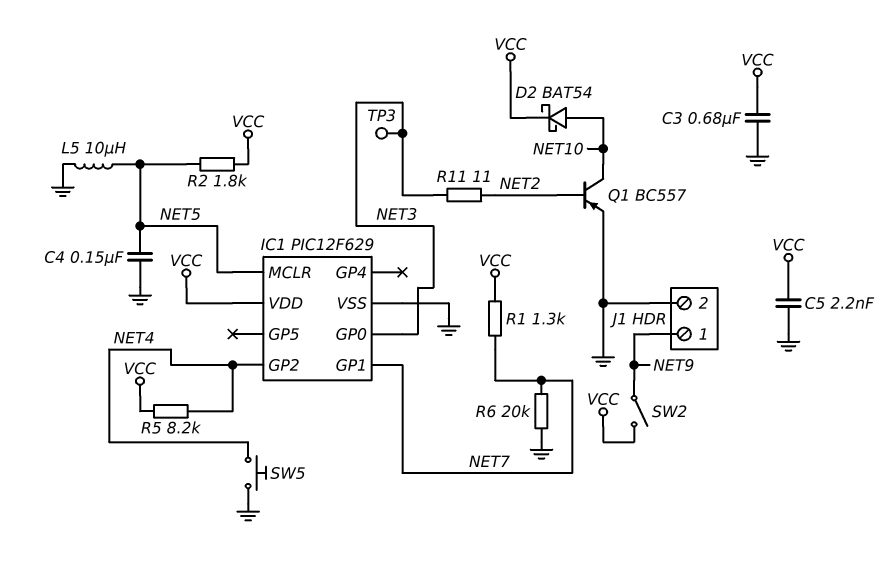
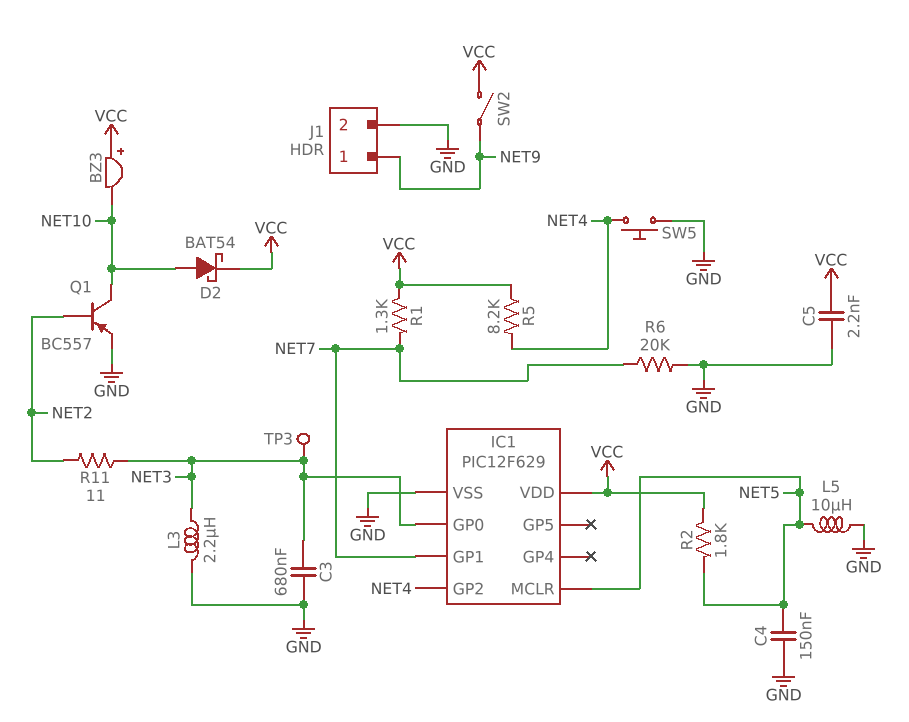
BZ3: none -> buzzer (plus VCC, minus NET10)
C3: 680nF (GND, VCC) -> 680nF (GND, NET3)
L3: none -> 2.2uH (GND, NET3)

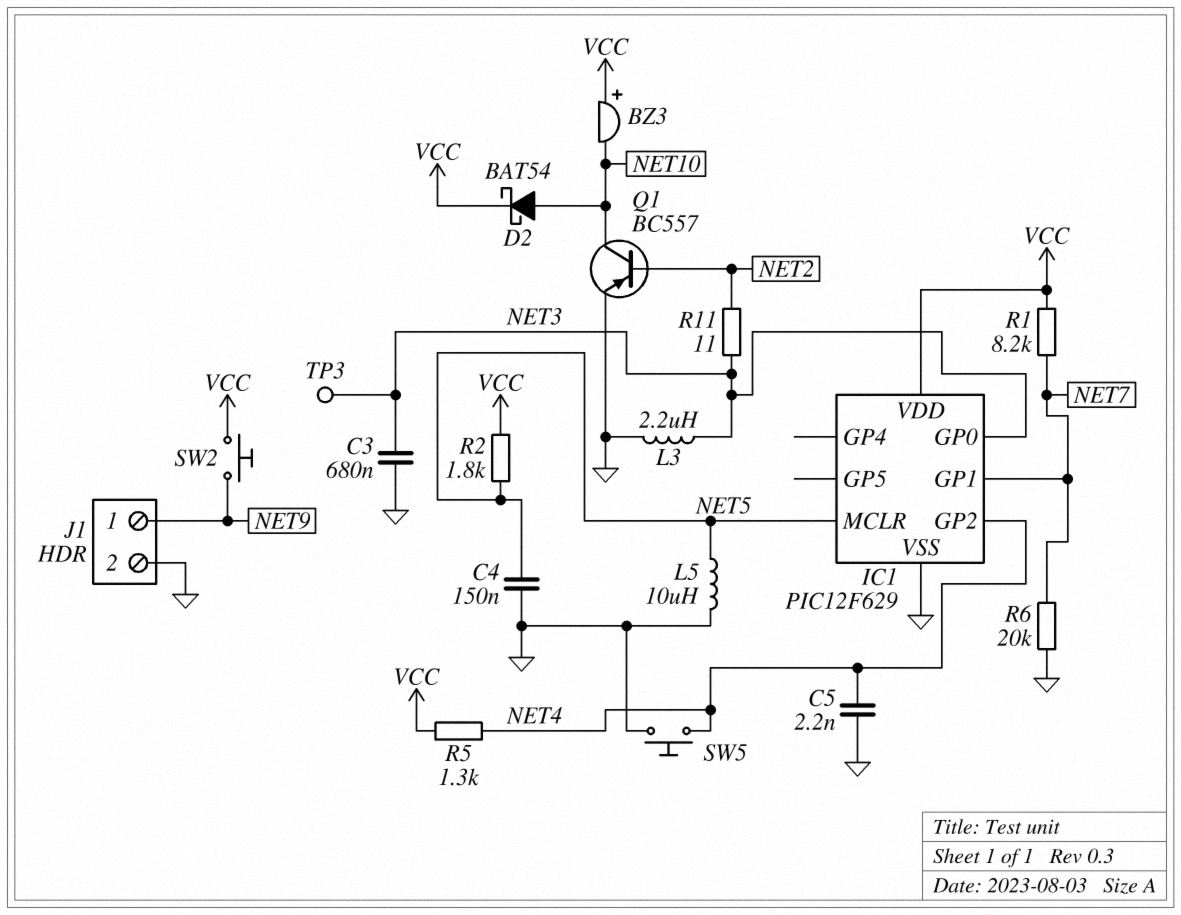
C5: 2.2nF (GND, VCC) -> 2.2nF (GND, NET4)
R1: 1.3k (NET7, VCC) -> 8.2k (NET7, VCC)
R5: 8.2k (NET4, VCC) -> 1.3k (NET4, VCC)
SW2: switch (NET9, VCC) -> button (NET9, VCC)

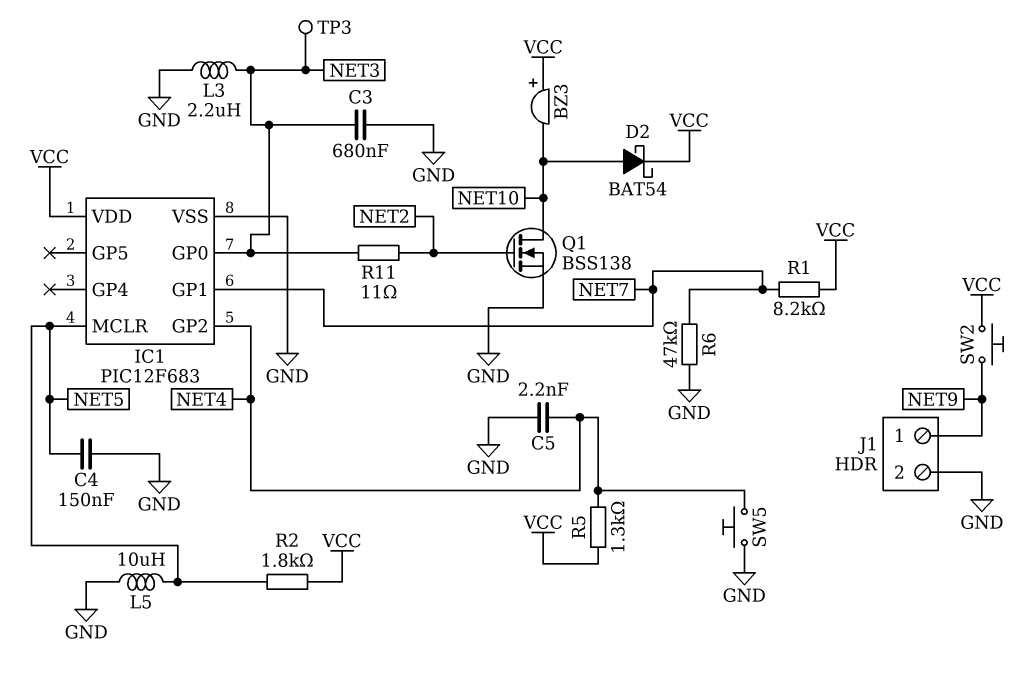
IC1: PIC12F629 -> PIC12F683
Q1: PNP BC557 (B NET2, C NET10, E GND) -> NMOS BSS138 (G NET2, D NET10, S GND)
R6: 20k (GND, NET7) -> 47k (GND, NET7)

